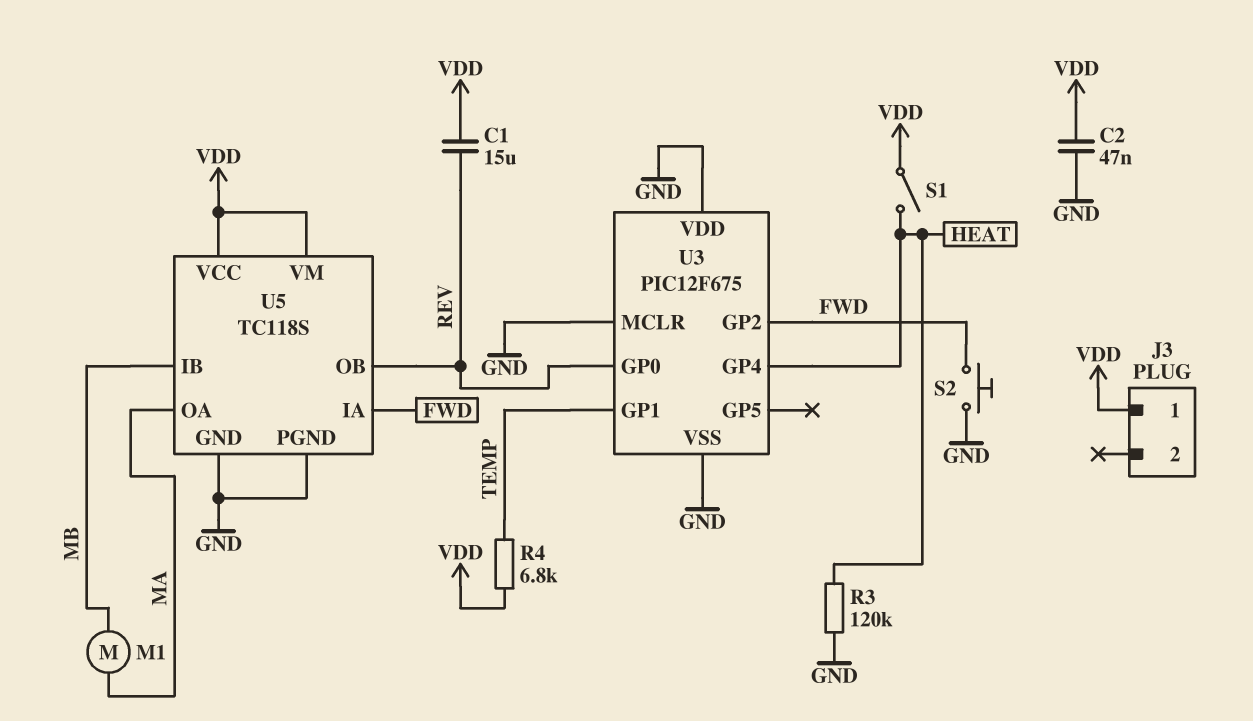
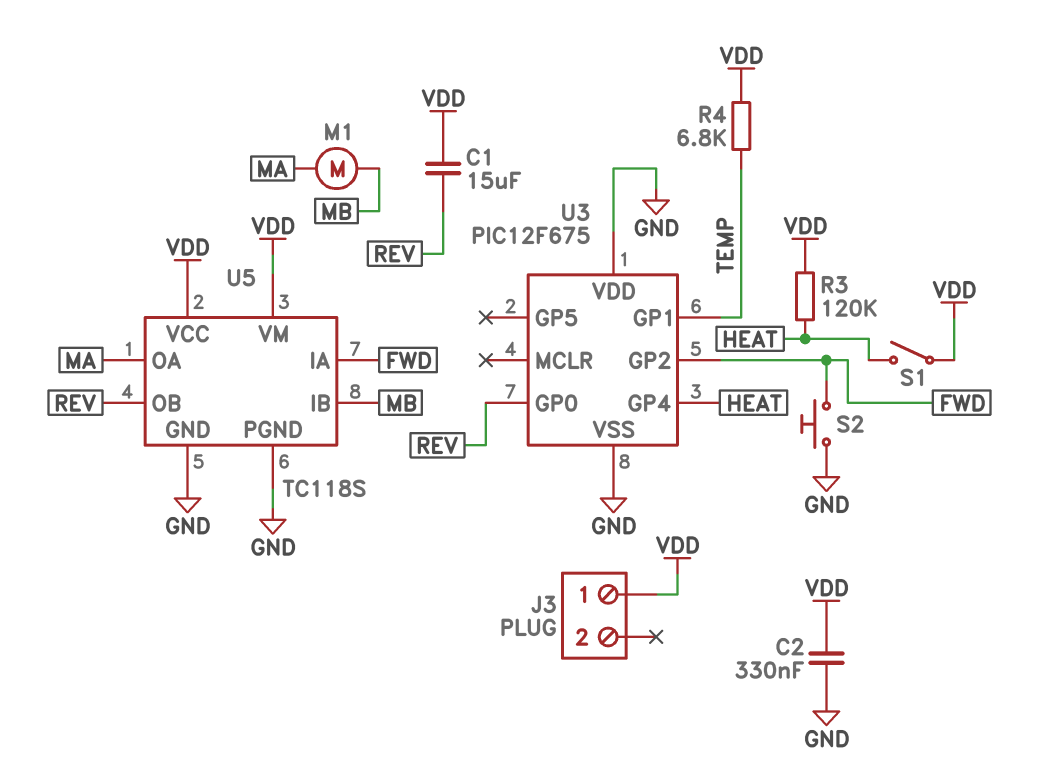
C2: 47nF (GND, VDD) -> 330nF (GND, VDD)
R3: 120k (GND, HEAT) -> 120k (HEAT, VDD)
U3 pin MCLR: GND -> none

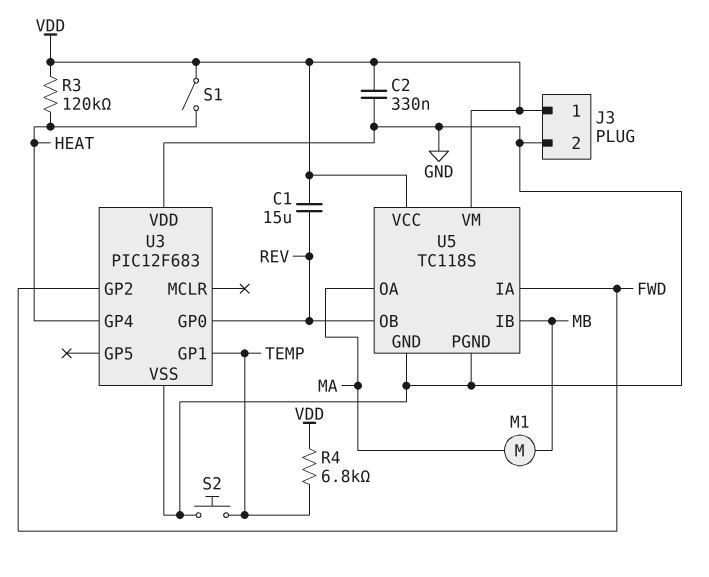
J3 pin 2: none -> GND
S2: button (FWD, GND) -> button (GND, TEMP)
U3: PIC12F675 -> PIC12F683

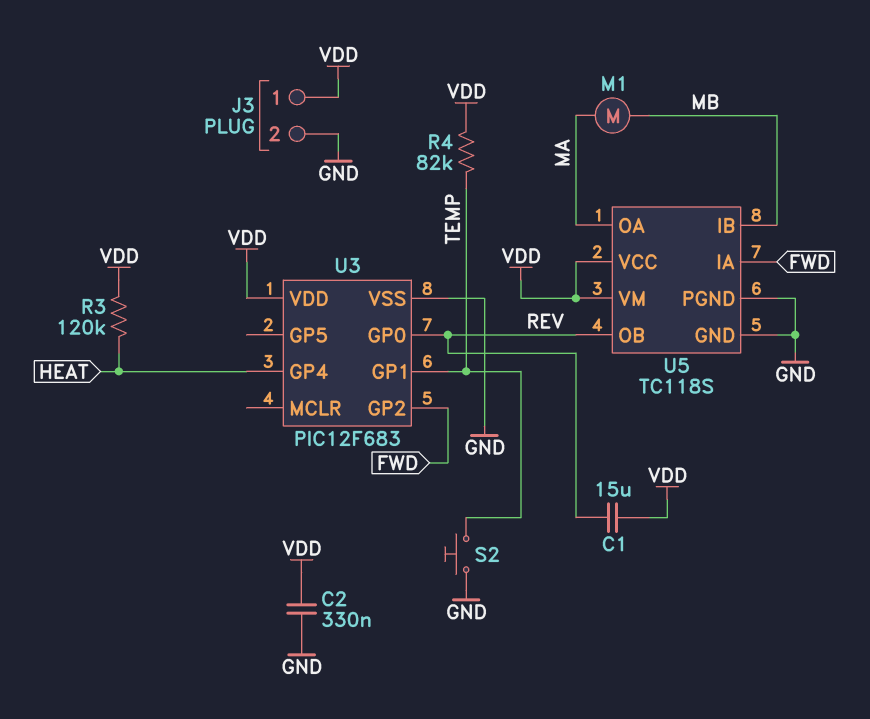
R4: 6.8k (TEMP, VDD) -> 82k (TEMP, VDD)
S1: switch (HEAT, VDD) -> none
U3 pin VDD: GND -> VDD

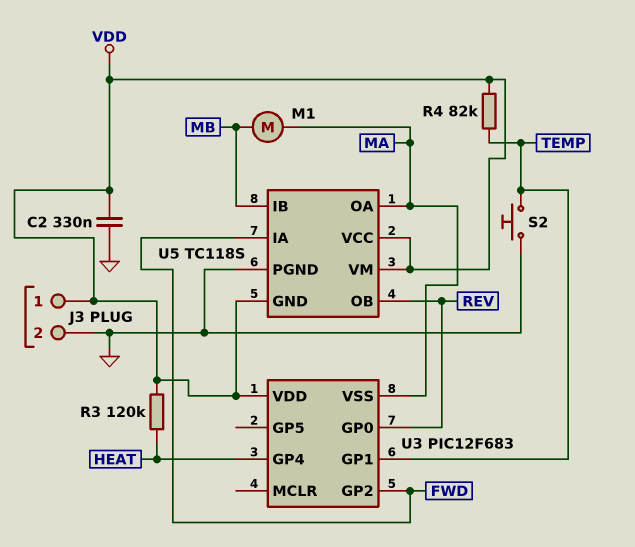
C1: 15uF (REV, VDD) -> none
U3 pin VSS: GND -> MA
U5 pin GND: GND -> VDD

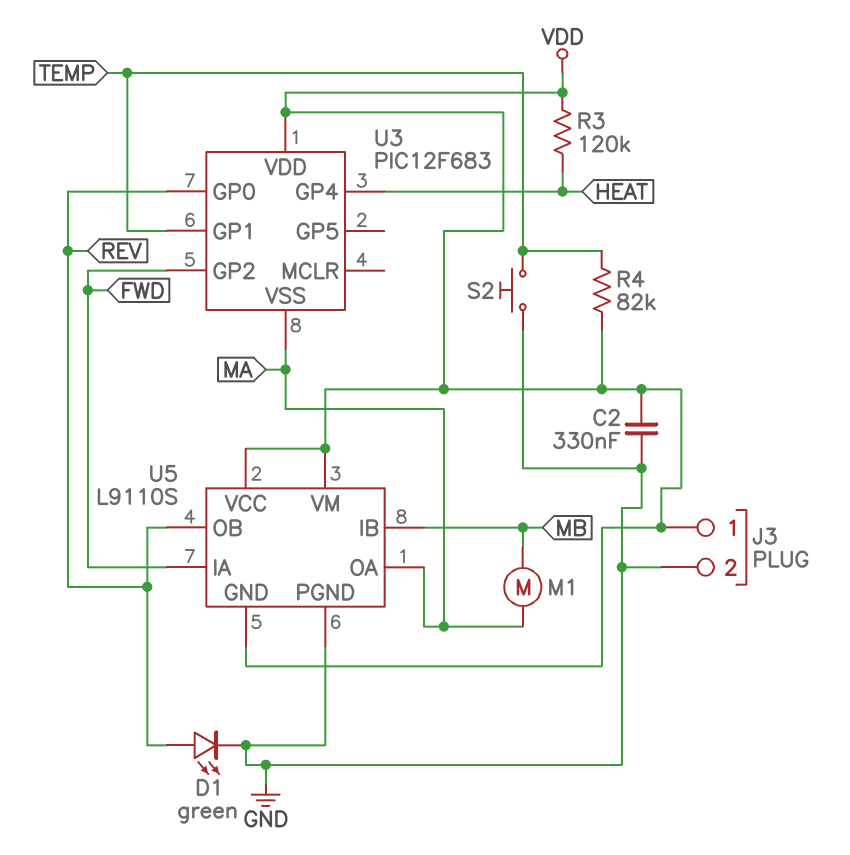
D1: none -> LED green (A REV, K GND)
U5: TC118S -> L9110S

